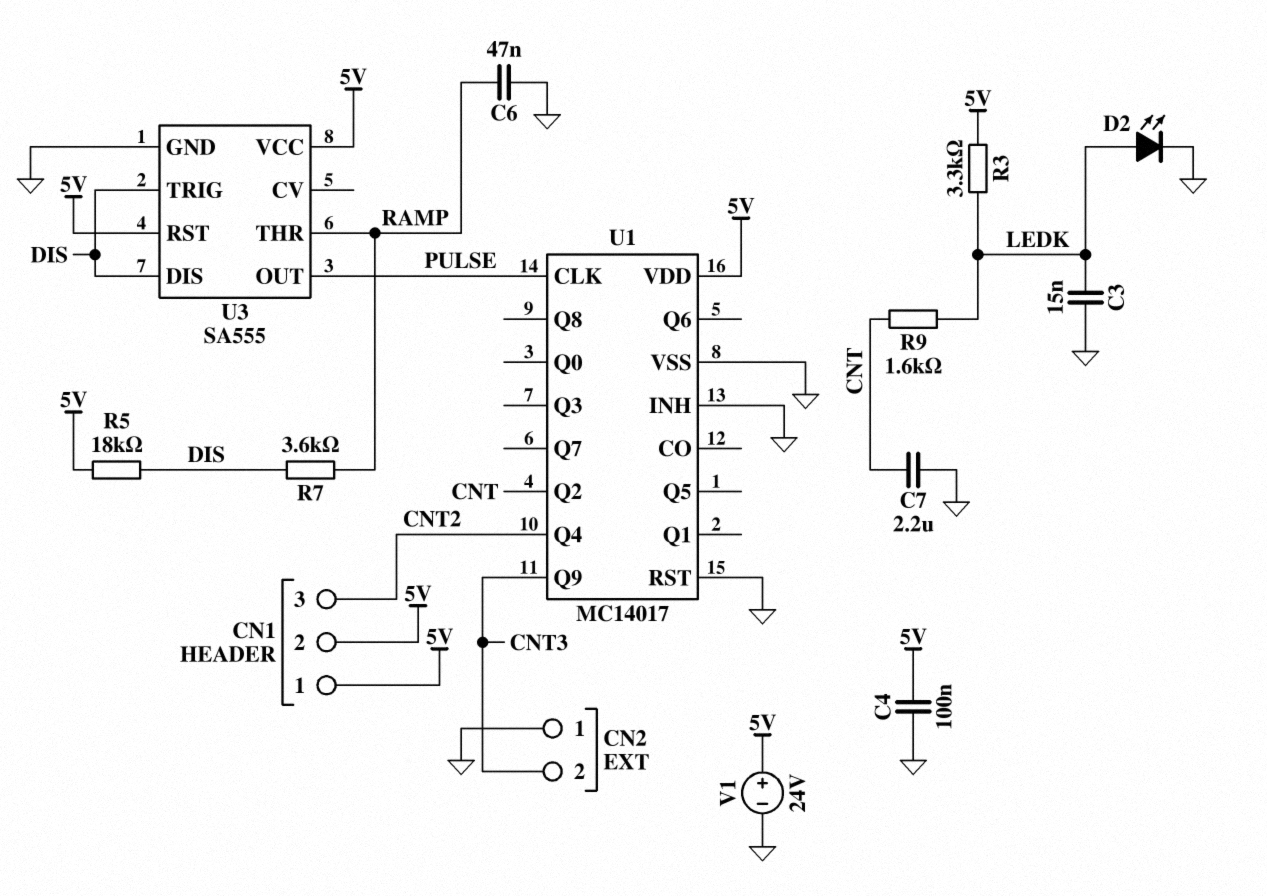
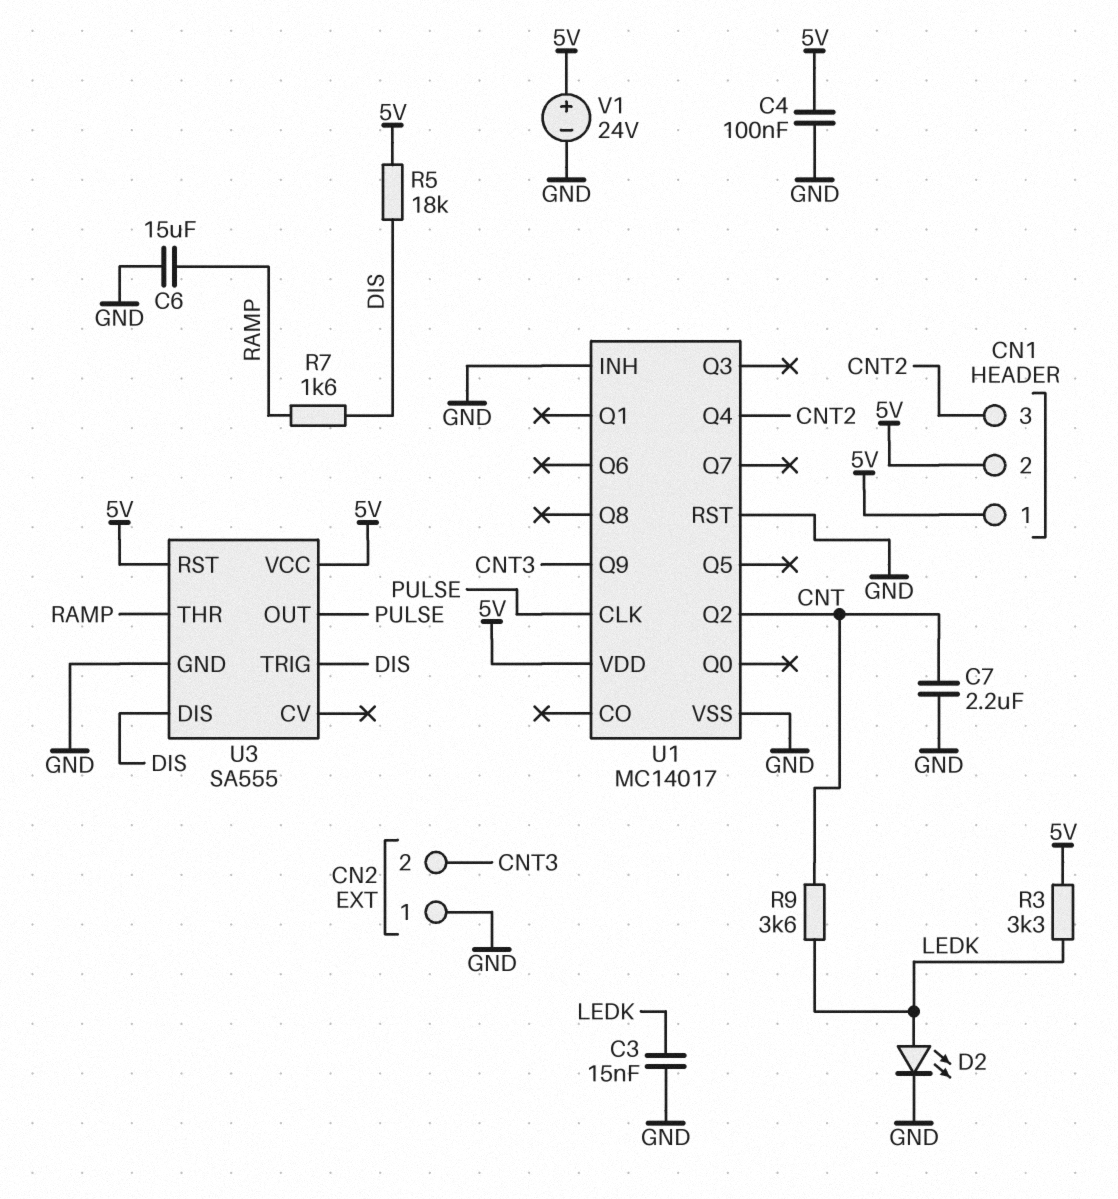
C6: 47nF (GND, RAMP) -> 15uF (GND, RAMP)
R7: 3.6k (DIS, RAMP) -> 1.6k (DIS, RAMP)
R9: 1.6k (CNT, LEDK) -> 3.6k (CNT, LEDK)

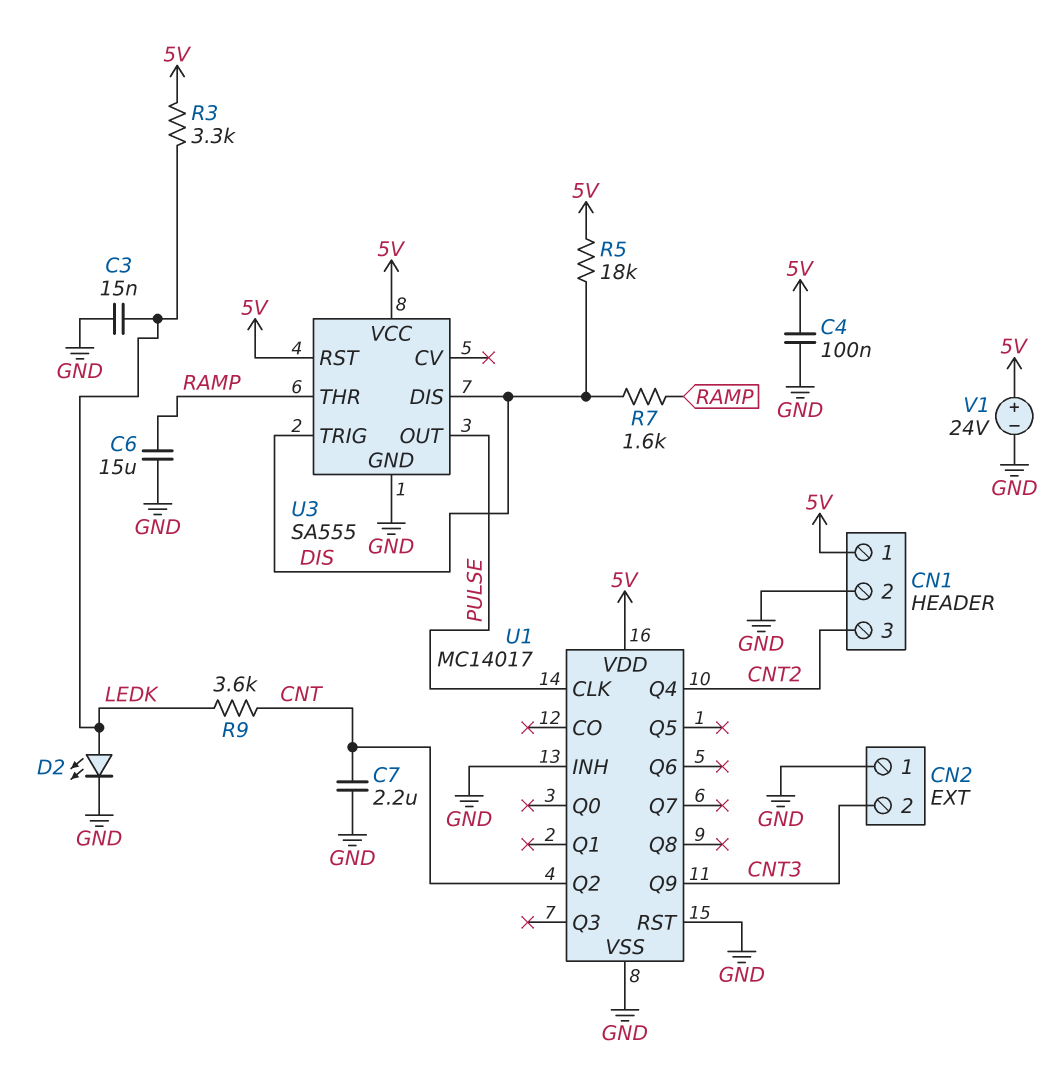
CN1 pin 2: 5V -> GND

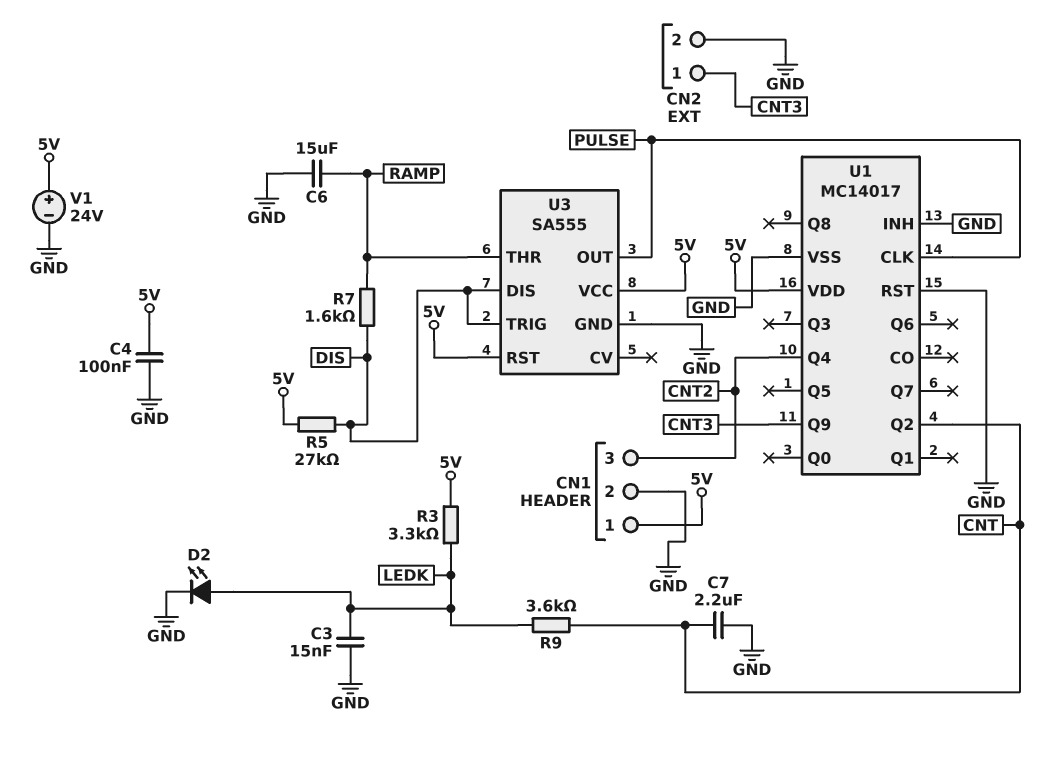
CN2 pin 1: GND -> CNT3
CN2 pin 2: CNT3 -> GND
R5: 18k (5V, DIS) -> 27k (5V, DIS)

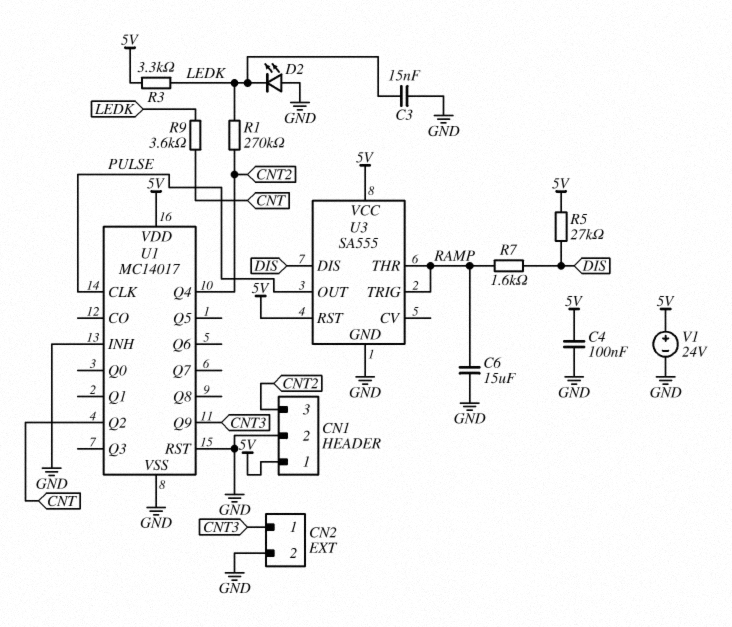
C7: 2.2uF (CNT, GND) -> none
D2: LED (A LEDK, K GND) -> LED (A GND, K LEDK)
R1: none -> 270k (CNT2, LEDK)
U3 pin TRIG: DIS -> RAMP

